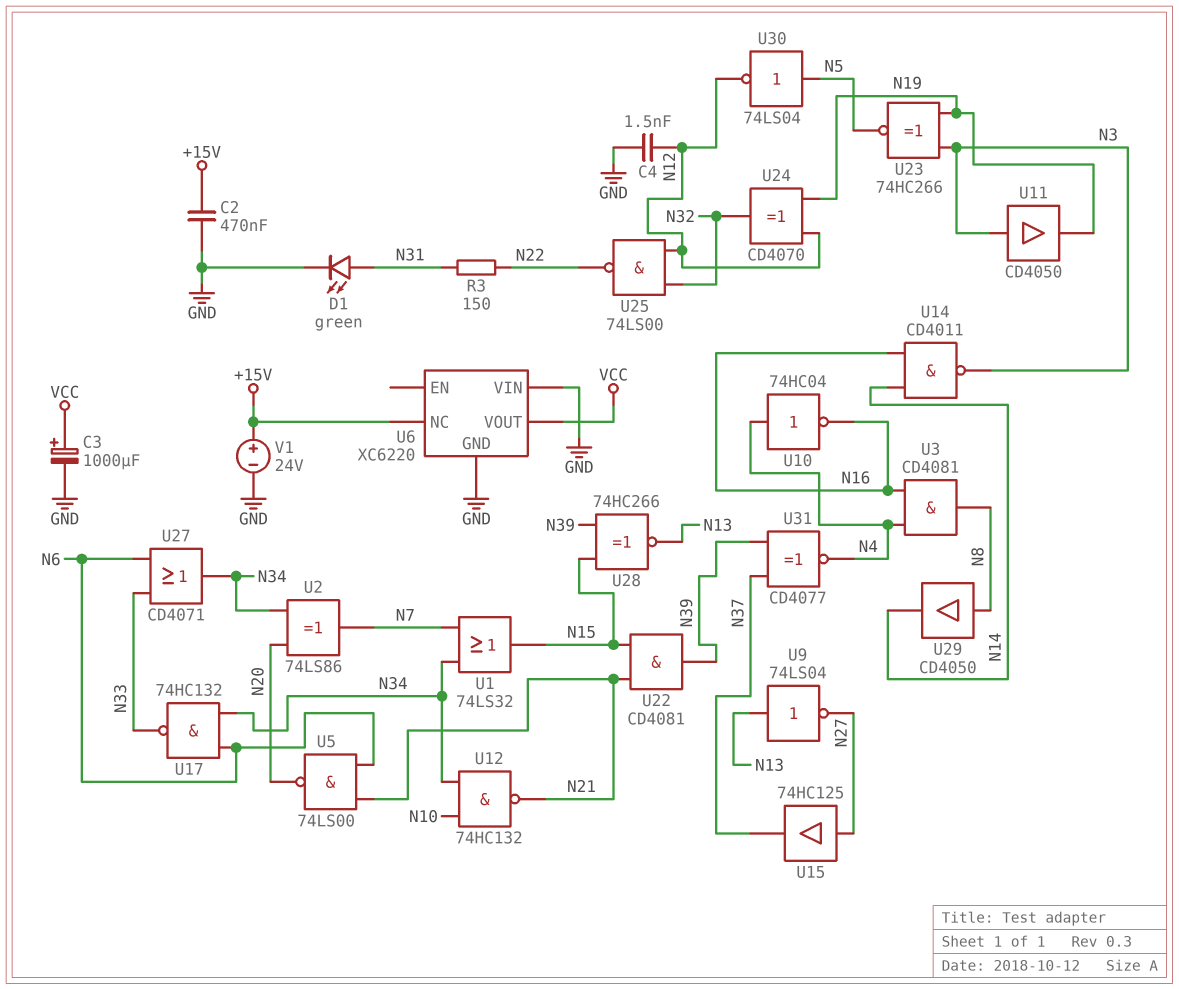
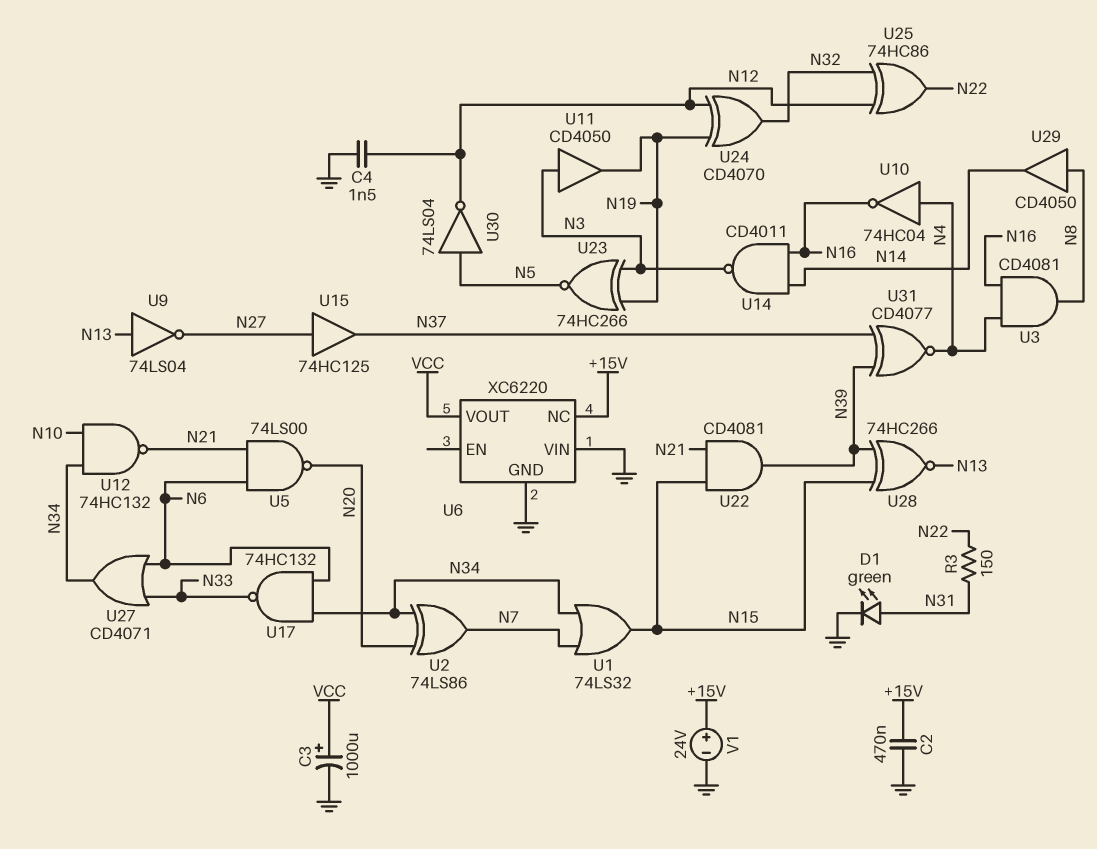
U25: NAND 74LS00 (in N12, in N32, out N22) -> XOR 74HC86 (in N12, in N32, out N22)

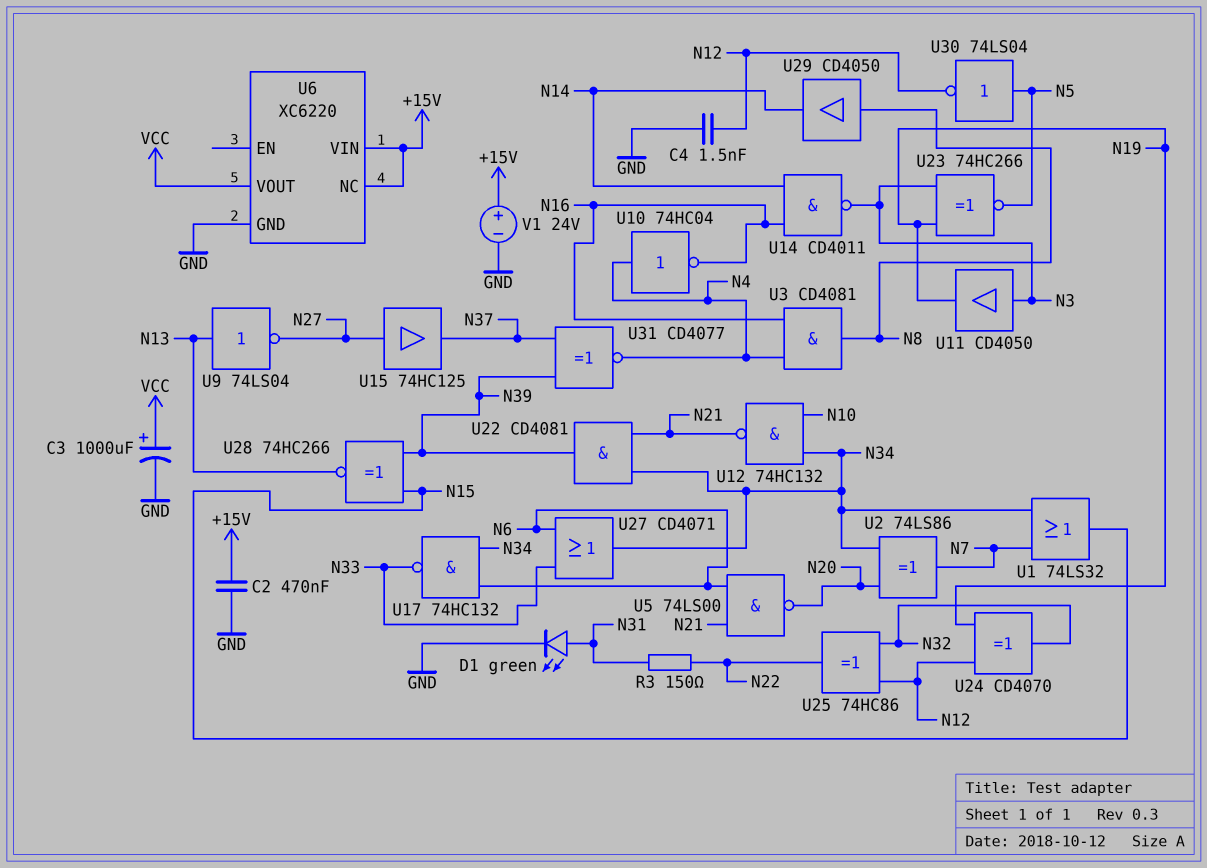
U6 pin VIN: GND -> +15V
U22: AND CD4081 (in N15, in N21, out N39) -> AND CD4081 (in N21, in N34, out N39)

